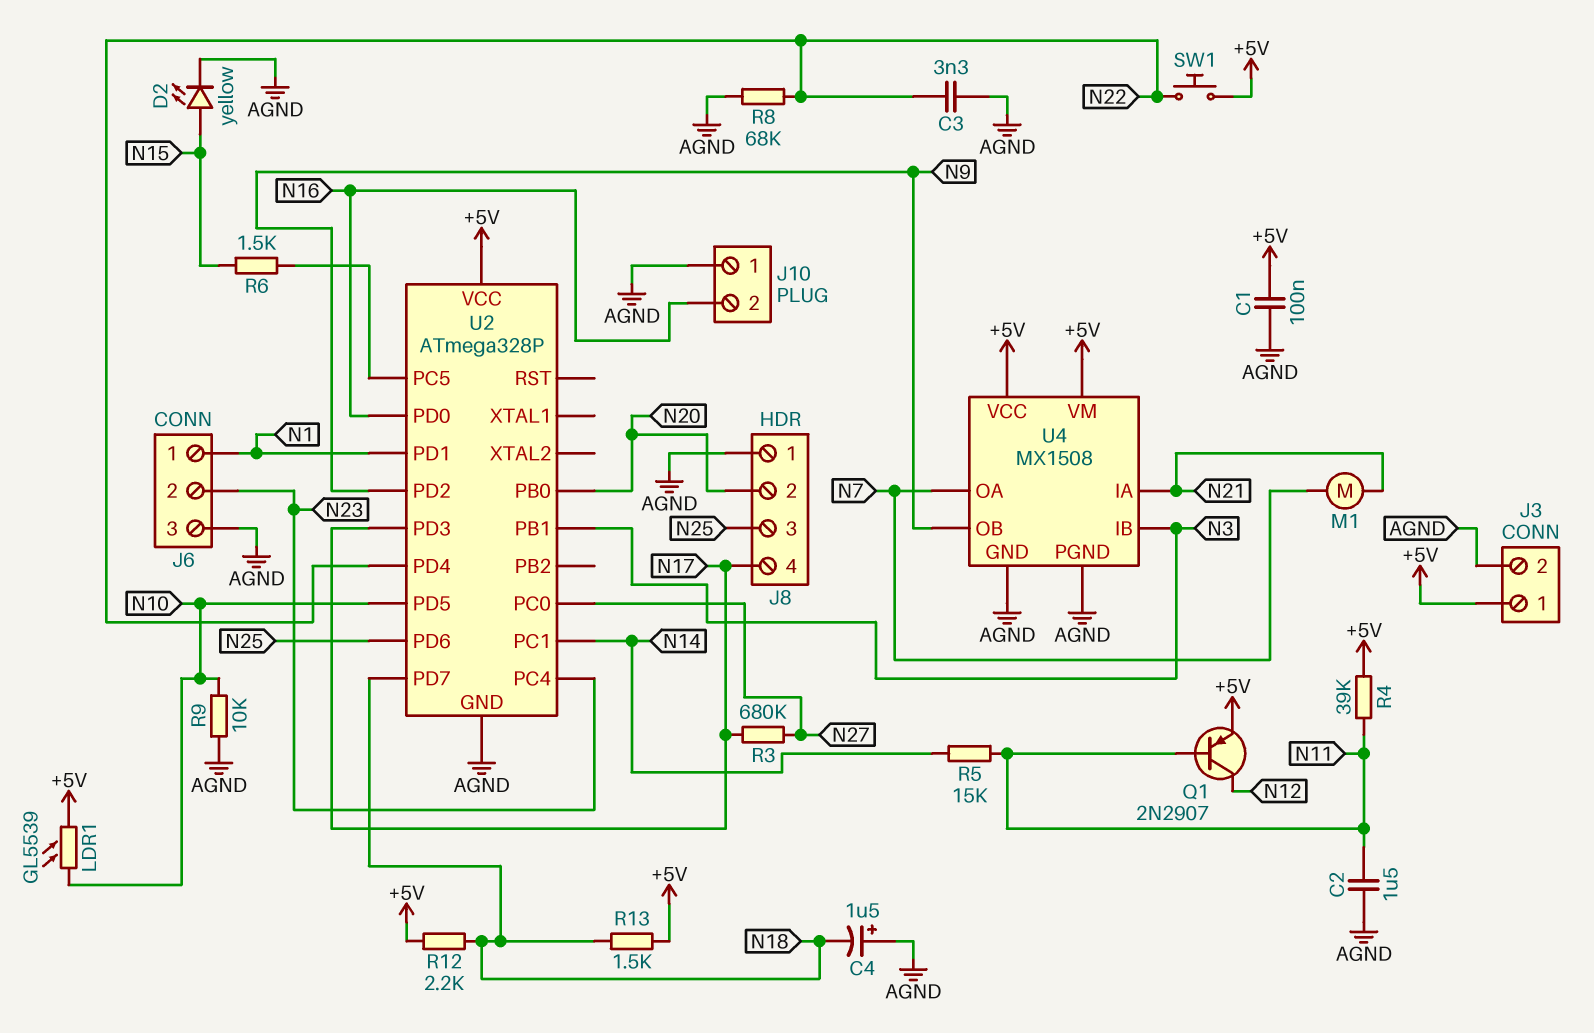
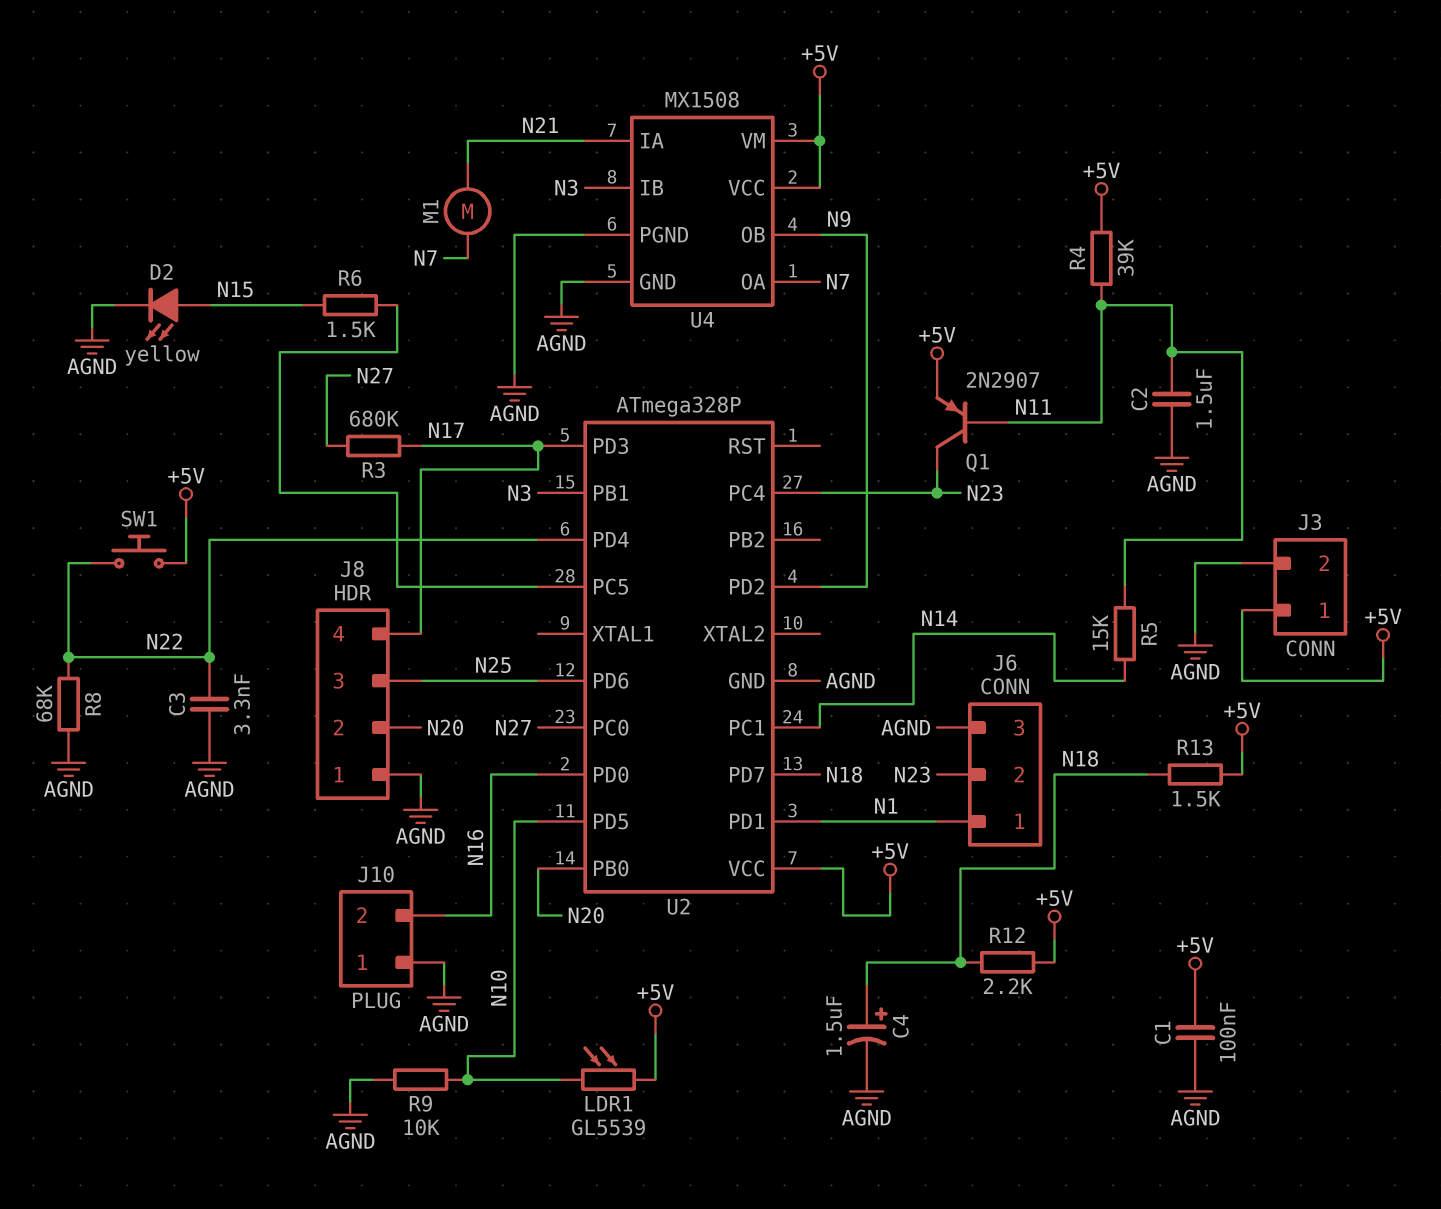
C4: 1.5uF (plus AGND, minus N18) -> 1.5uF (plus N18, minus AGND)
Q1: PNP 2N2907 (B N11, C N12, E +5V) -> PNP 2N2907 (B N11, C N23, E +5V)

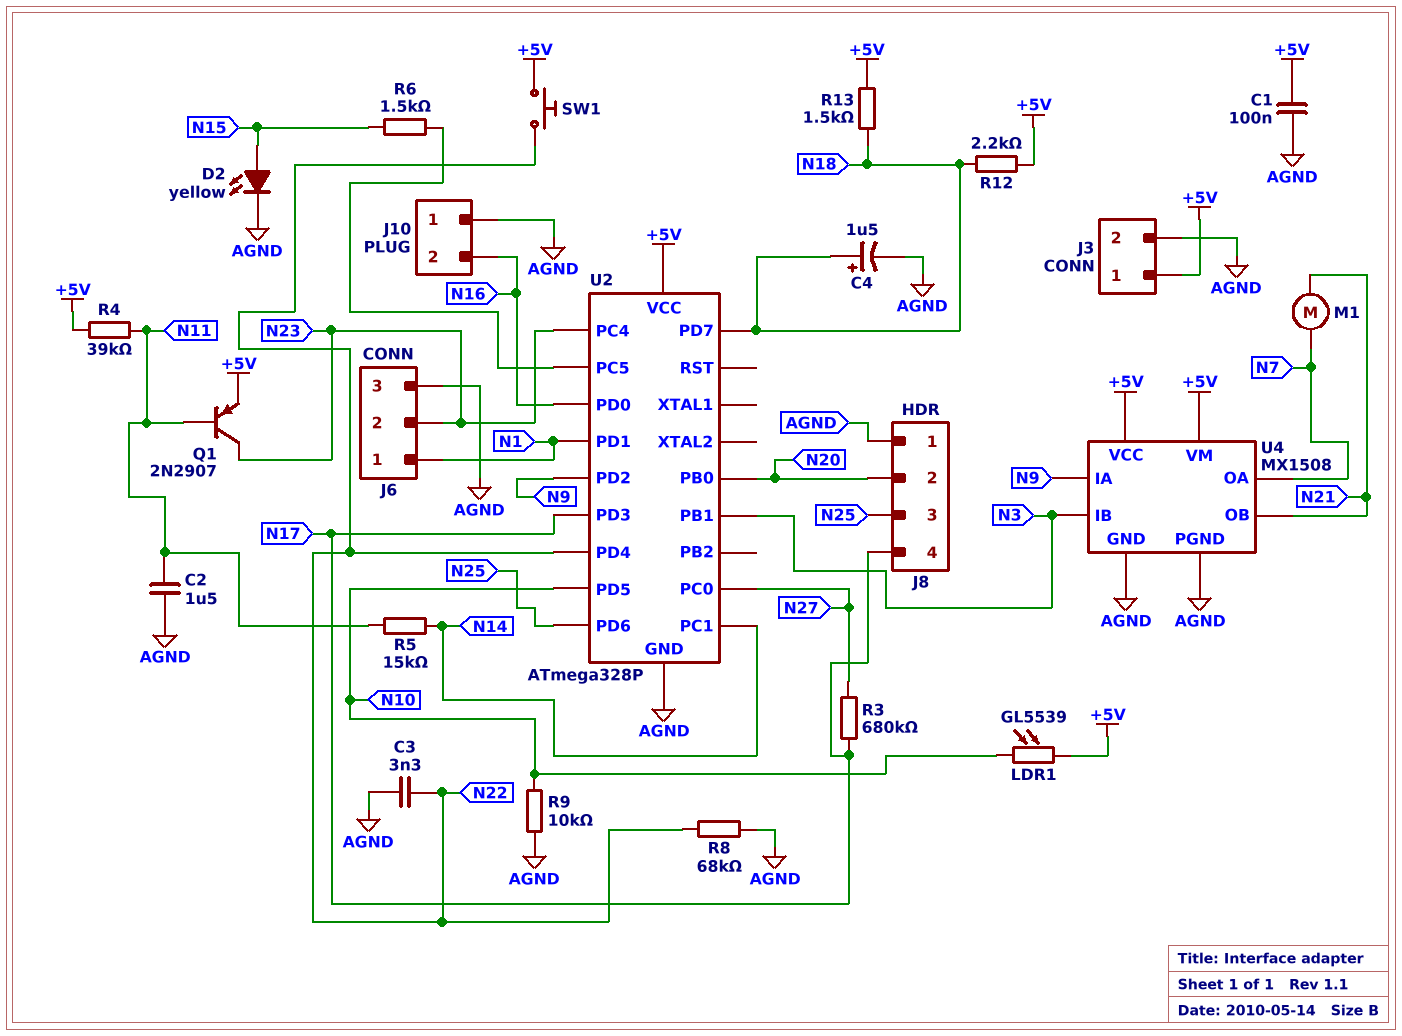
U4 pin IA: N21 -> N9
U4 pin OB: N9 -> N21

